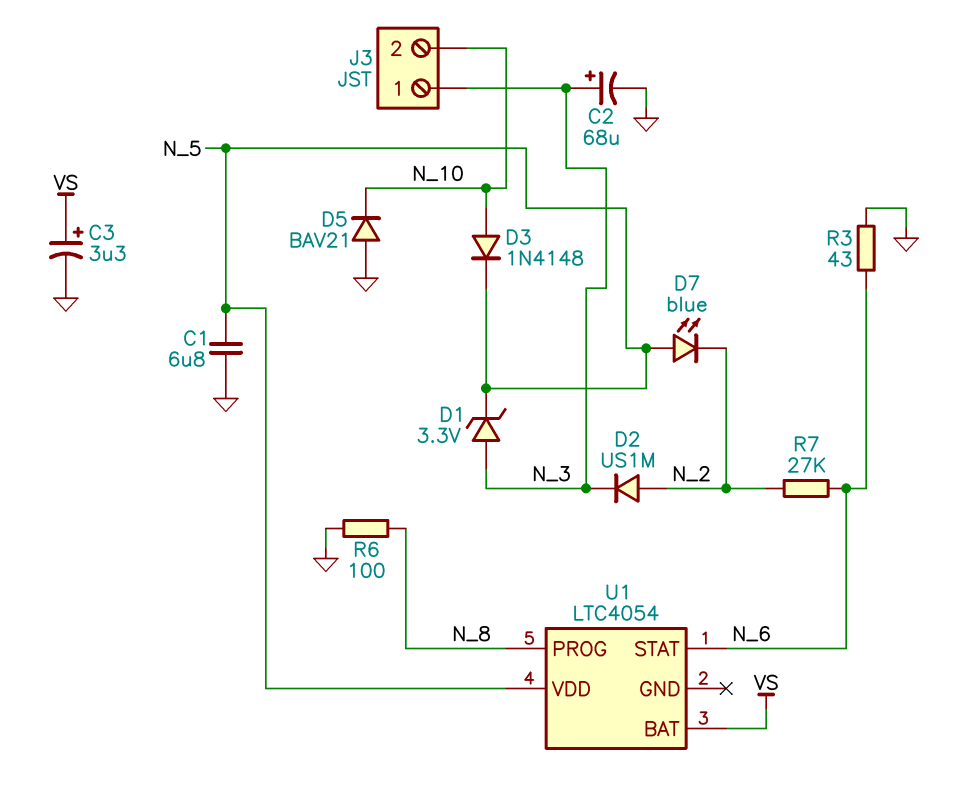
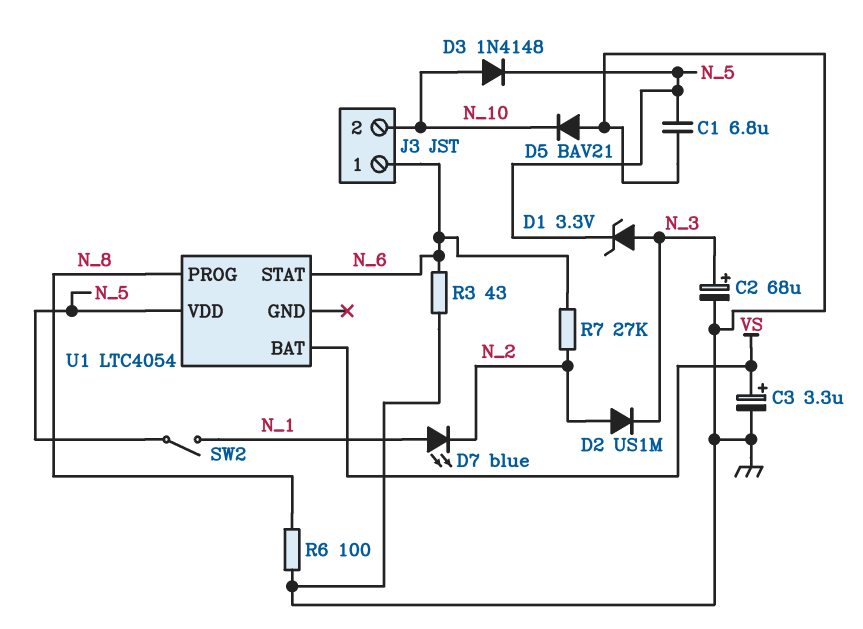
D7: LED blue (A N_5, K N_2) -> LED blue (A N_1, K N_2)
J3 pin 1: N_3 -> N_6
SW2: none -> switch (N_1, N_5)

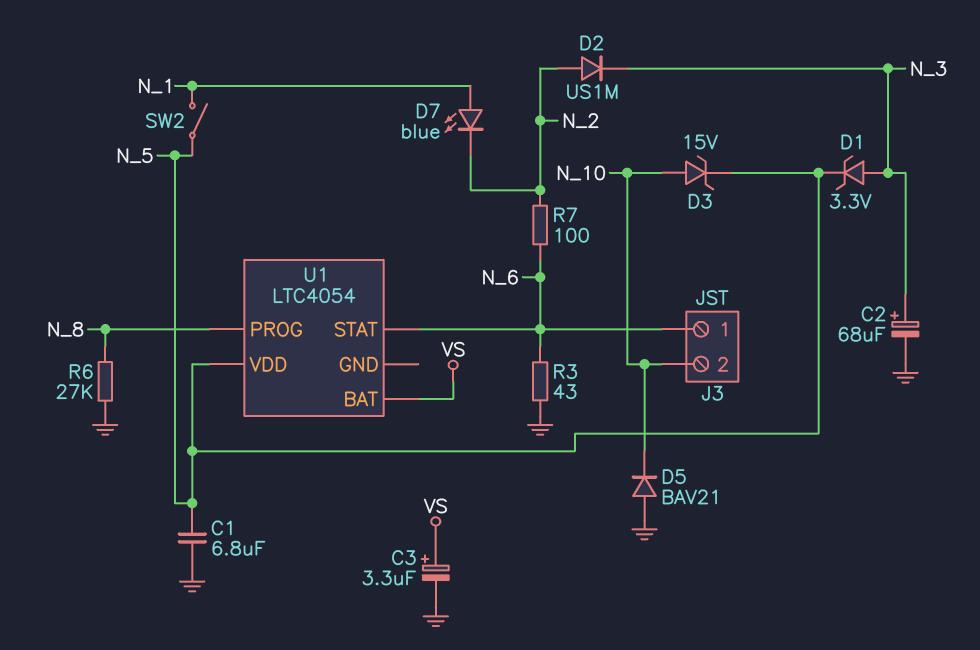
D3: diode 1N4148 (A N_10, K N_5) -> zener 15V (A N_10, K N_5)
R6: 100 (GND, N_8) -> 27k (GND, N_8)
R7: 27k (N_2, N_6) -> 100 (N_2, N_6)

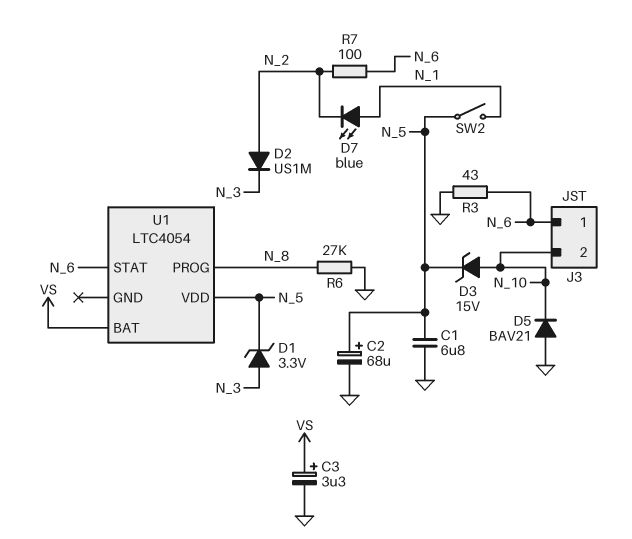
C2: 68uF (plus N_3, minus GND) -> 68uF (plus N_5, minus GND)

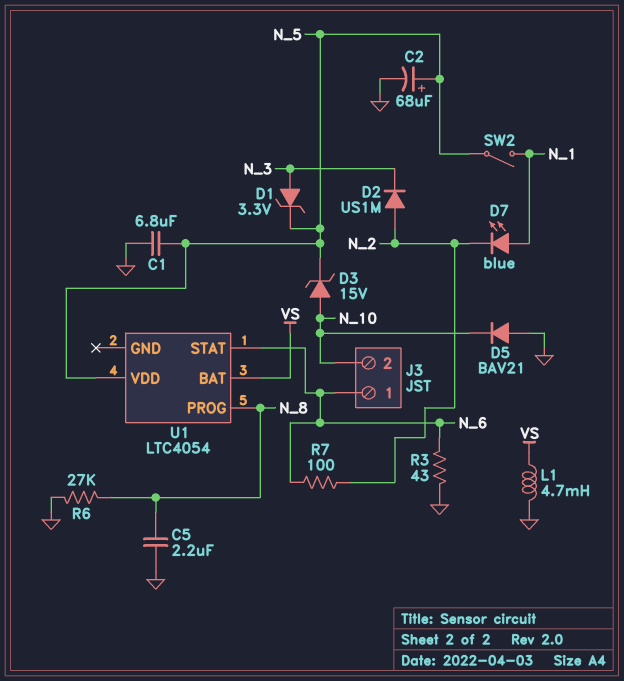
C3: 3.3uF (plus VS, minus GND) -> none
C5: none -> 2.2uF (GND, N_8)
L1: none -> 4.7mH (GND, VS)

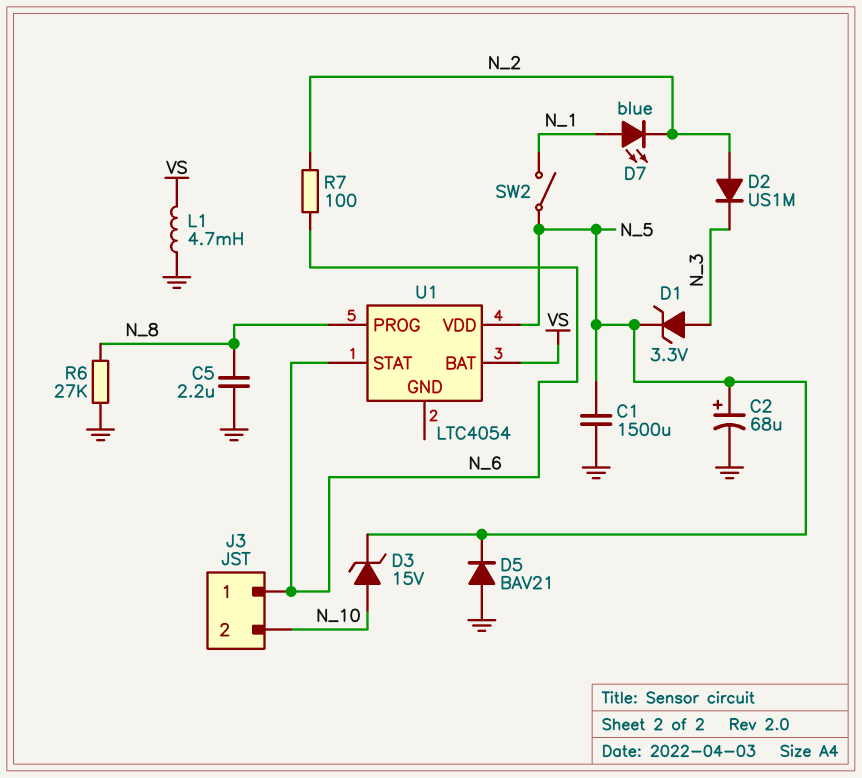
C1: 6.8uF (GND, N_5) -> 1500uF (GND, N_5)
D5: diode BAV21 (A GND, K N_10) -> diode BAV21 (A GND, K N_5)
R3: 43 (GND, N_6) -> none

